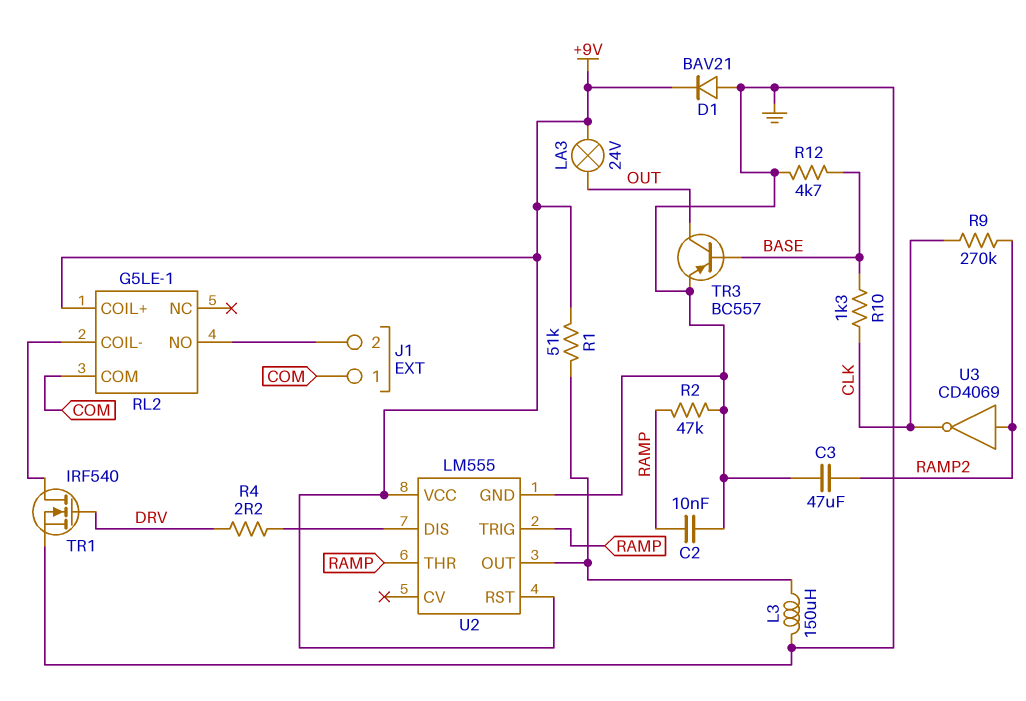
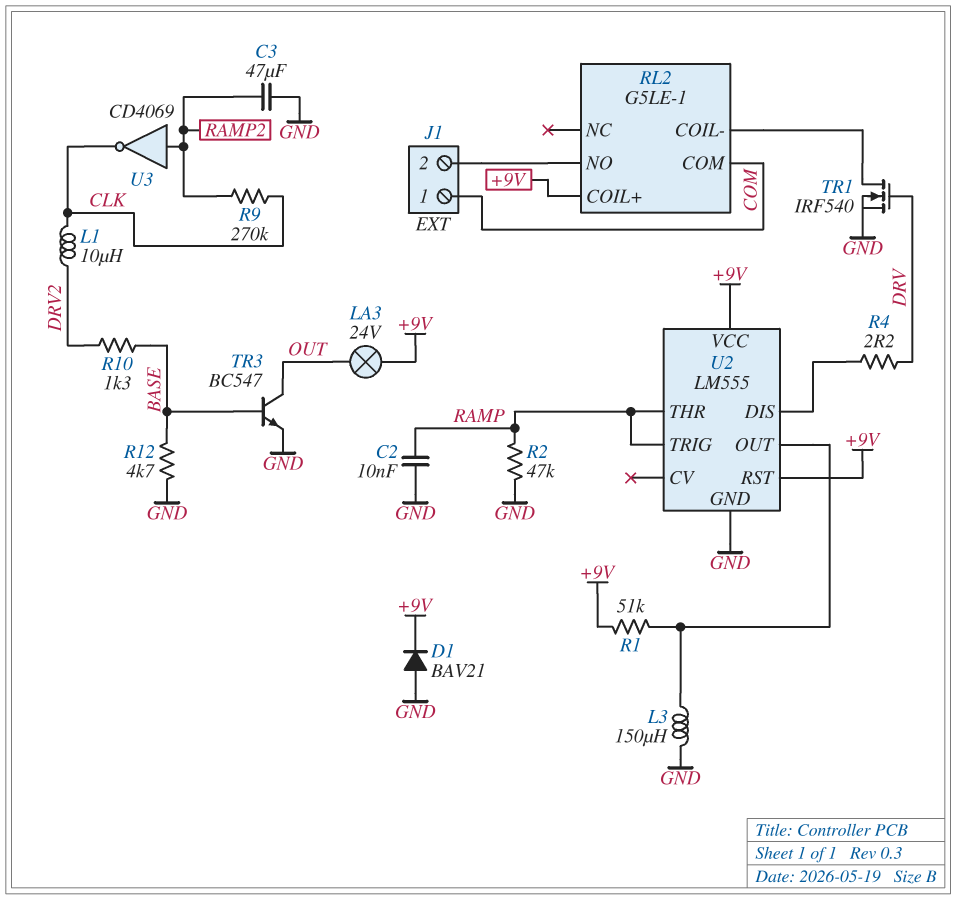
L1: none -> 10uH (CLK, DRV2)
R10: 1.3k (BASE, CLK) -> 1.3k (BASE, DRV2)
TR3: PNP BC557 (B BASE, C OUT, E GND) -> NPN BC547 (B BASE, C OUT, E GND)

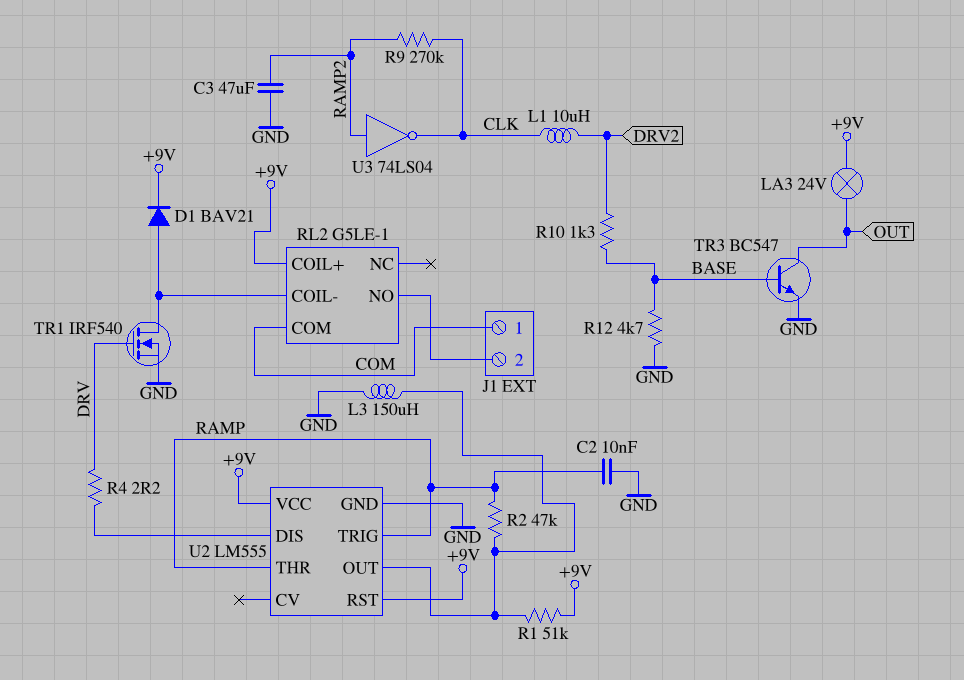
D1: diode BAV21 (A GND, K +9V) -> diode BAV21 (A RL2/COIL-, K +9V)
R2: 47k (GND, RAMP) -> 47k (RAMP, U2/OUT)
U3: NOT CD4069 (in RAMP2, out CLK) -> NOT 74LS04 (in RAMP2, out CLK)

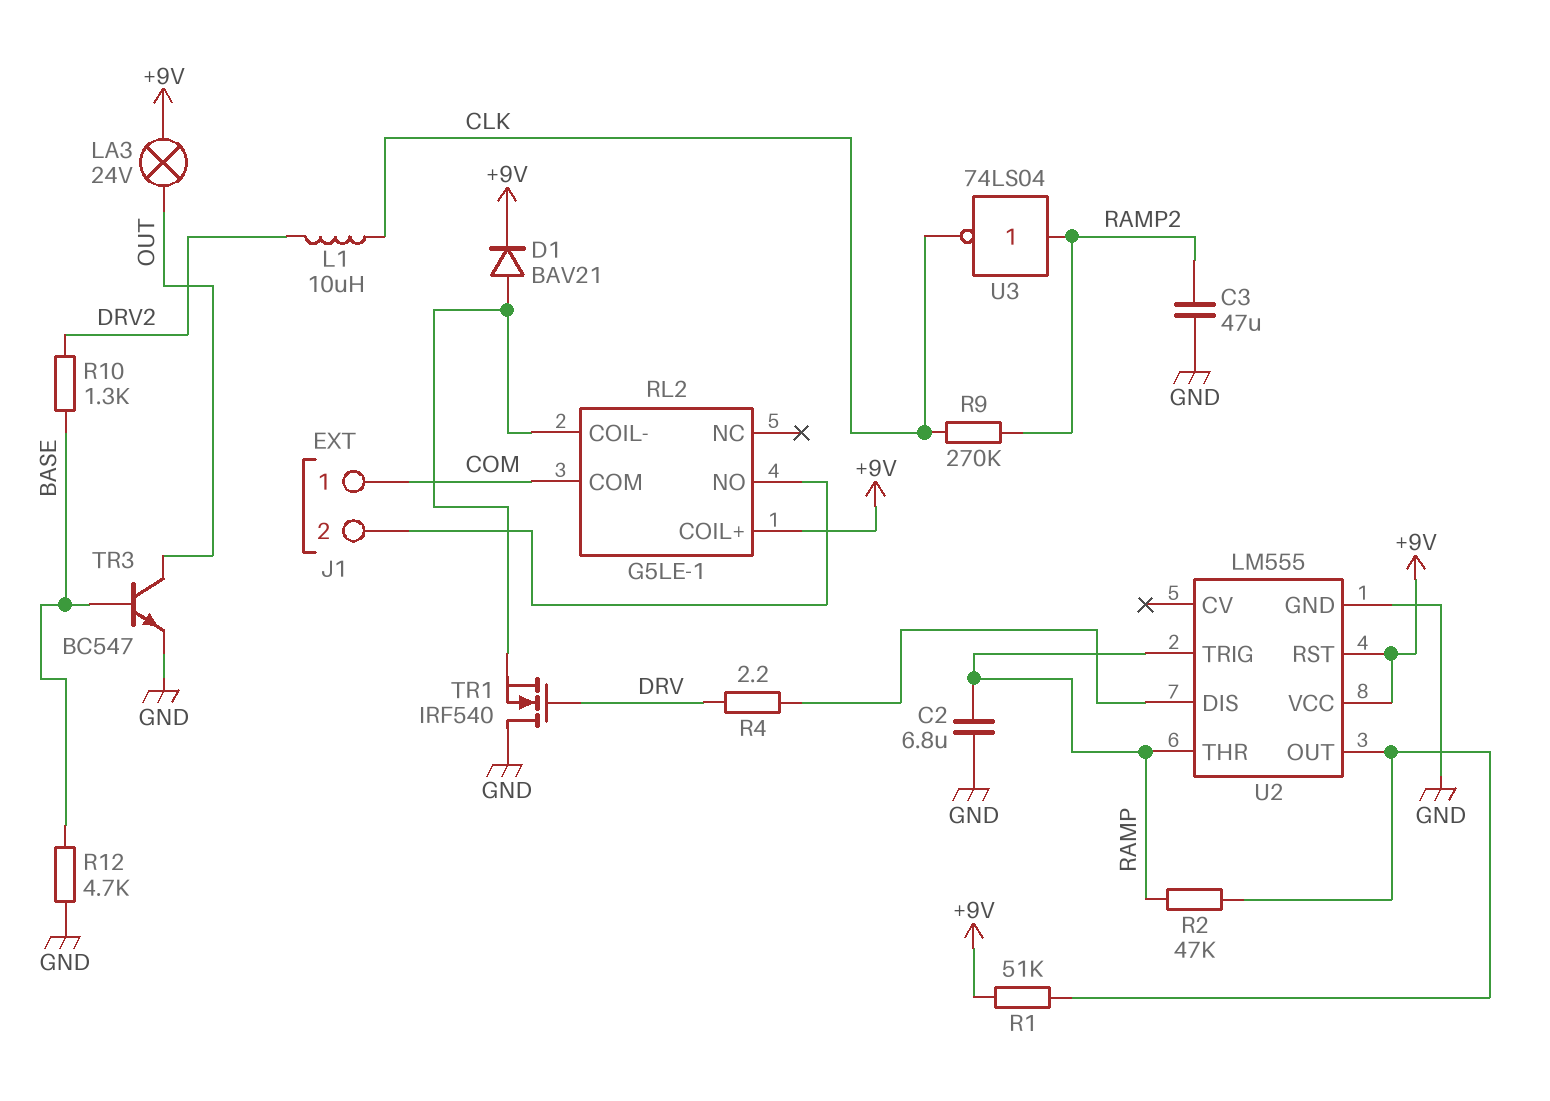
C2: 10nF (GND, RAMP) -> 6.8uF (GND, RAMP)
L3: 150uH (GND, U2/OUT) -> none
TR1: NMOS IRF540 (G DRV, D RL2/COIL-, S GND) -> NMOS IRF540 (G DRV, D GND, S RL2/COIL-)

